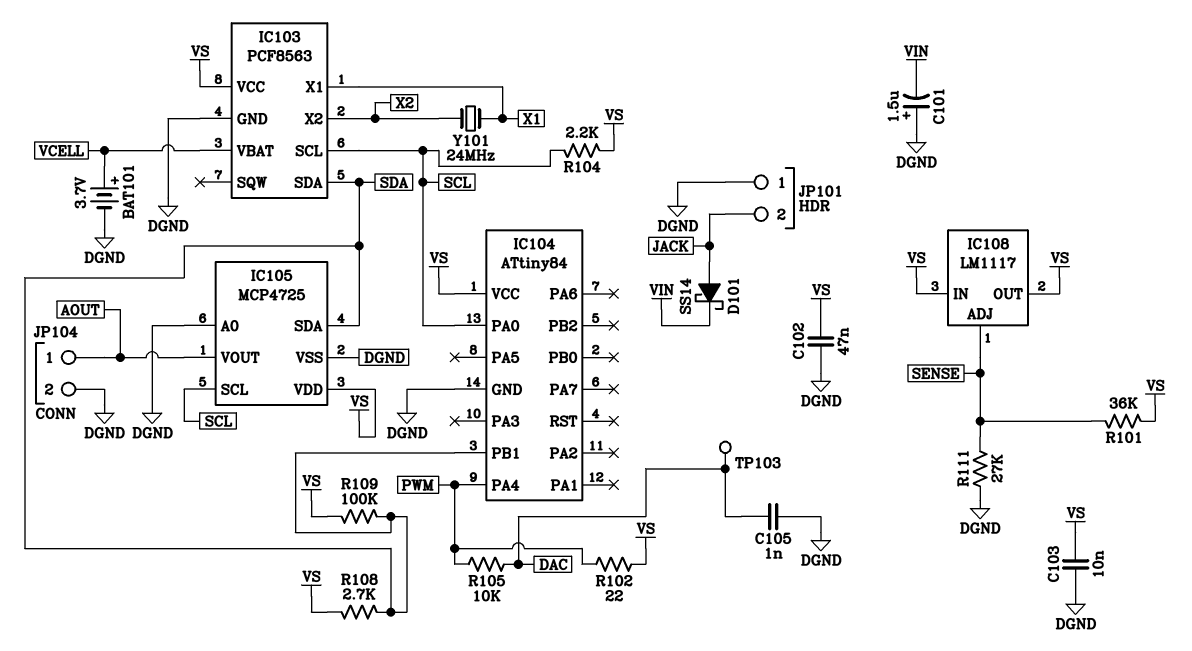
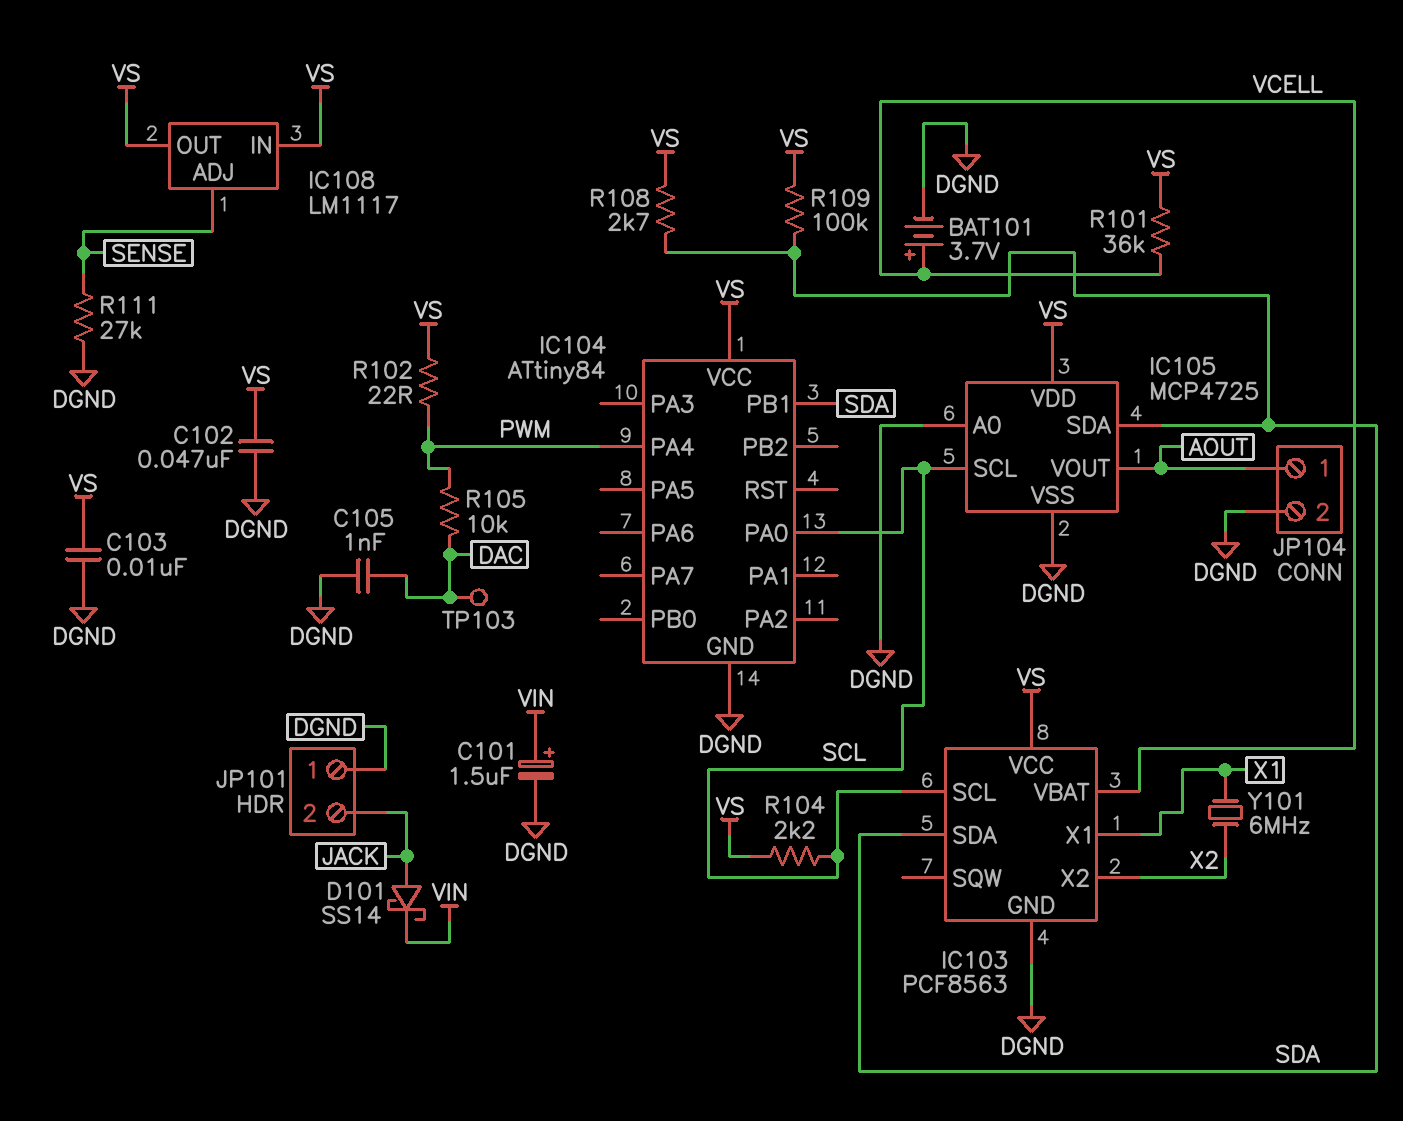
C101: 1.5uF (plus DGND, minus VIN) -> 1.5uF (plus VIN, minus DGND)
R101: 36k (SENSE, VS) -> 36k (VCELL, VS)
Y101: 24MHz (X1, X2) -> 6MHz (X1, X2)

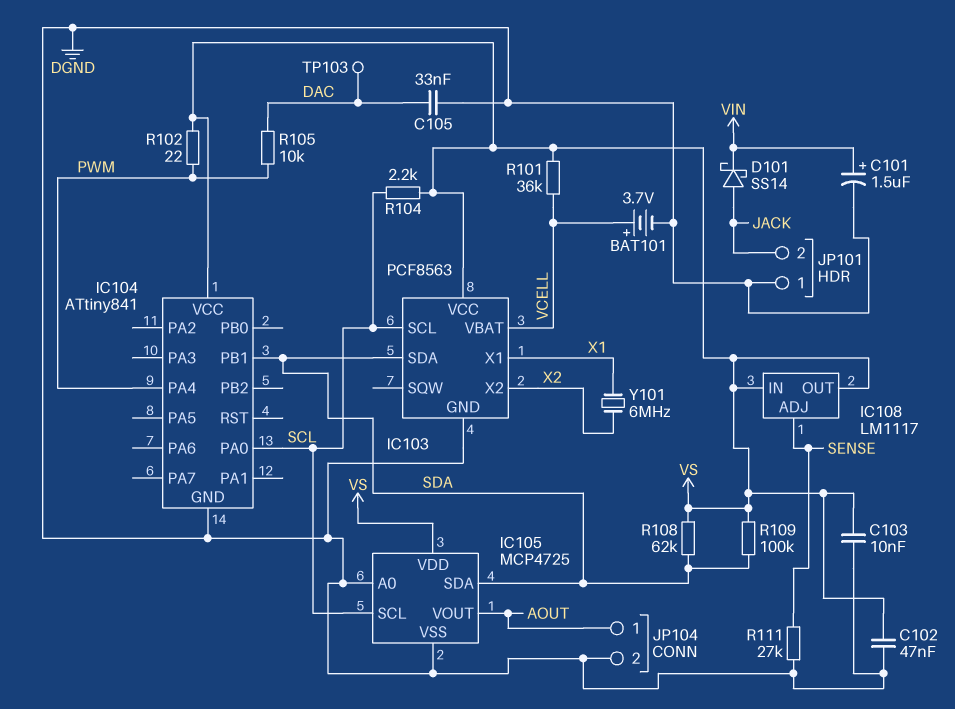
C105: 1nF (DAC, DGND) -> 33nF (DAC, DGND)
IC104: ATtiny84 -> ATtiny841
R108: 2.7k (SDA, VS) -> 62k (SDA, VS)

